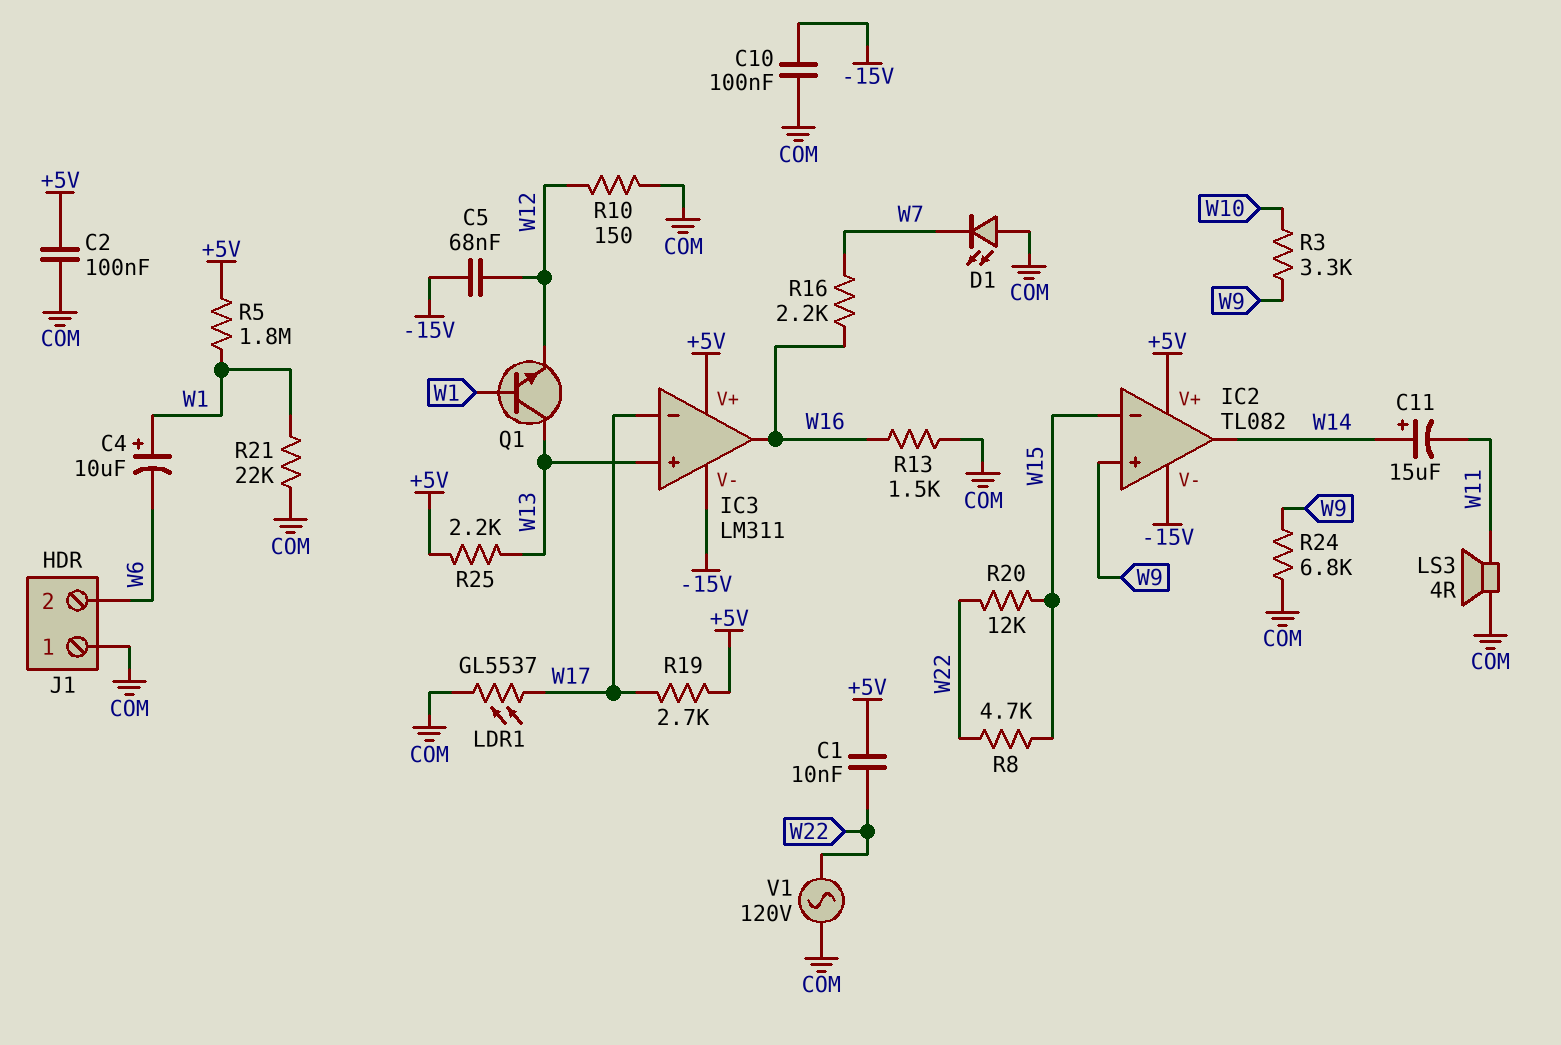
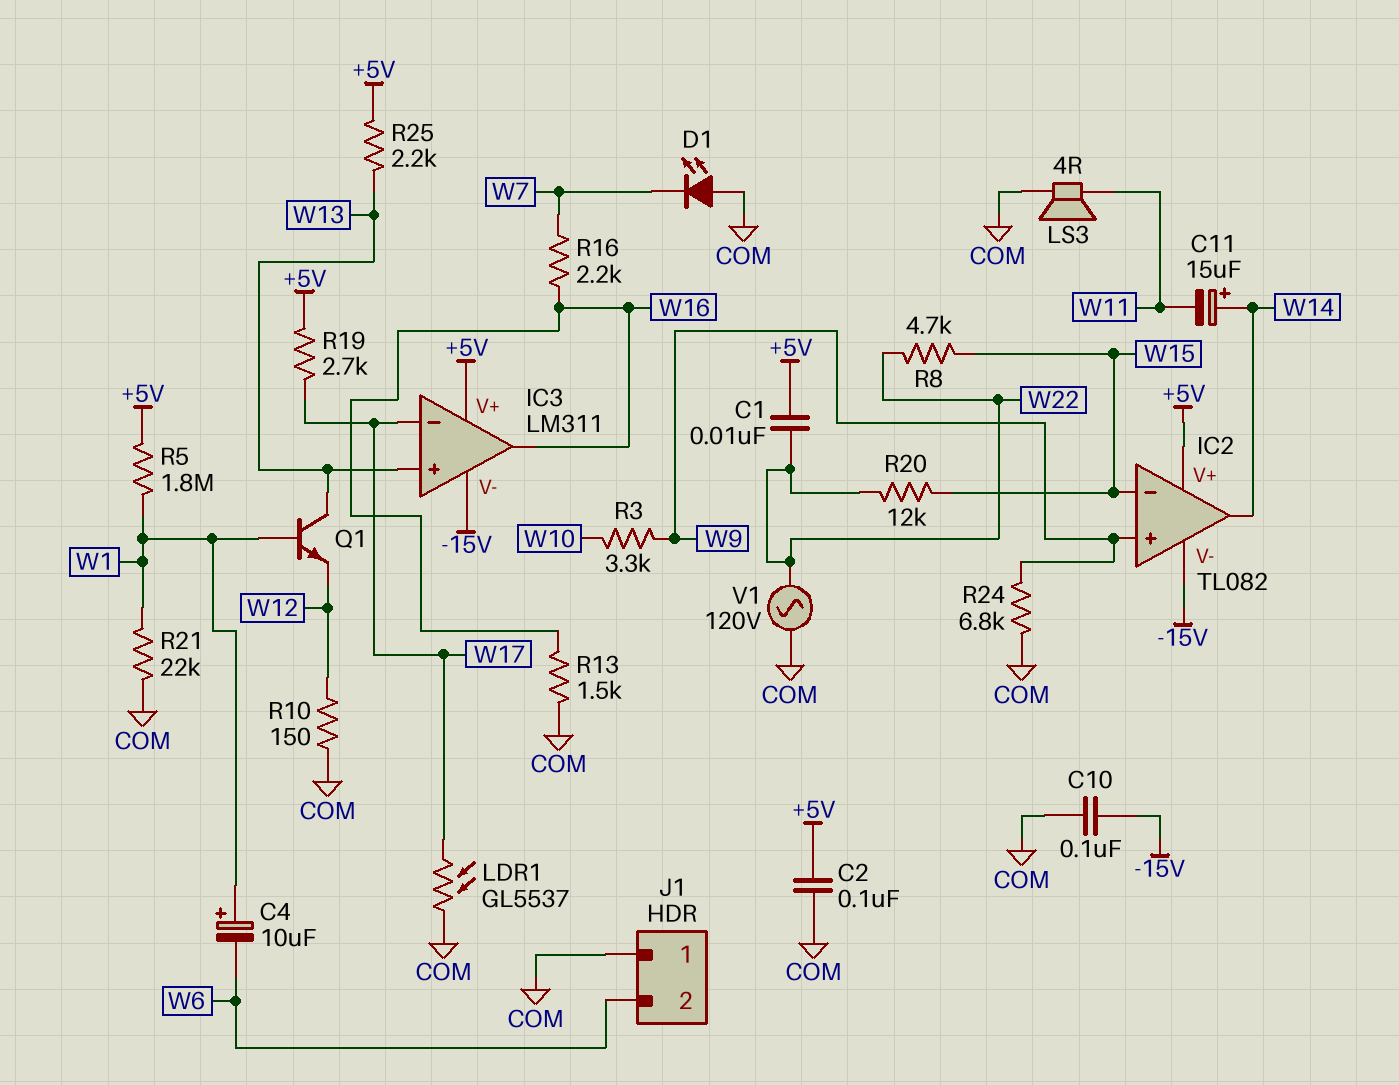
C5: 68nF (-15V, W12) -> none

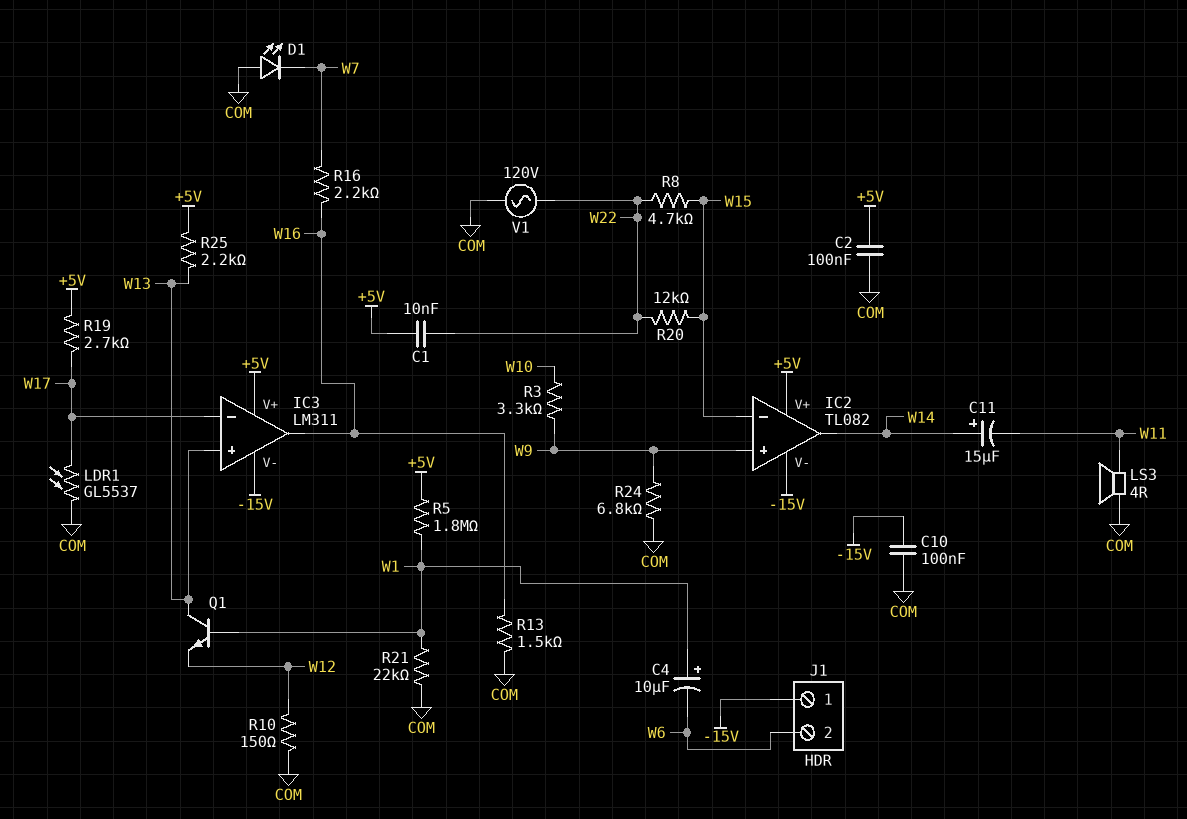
J1 pin 1: COM -> -15V

